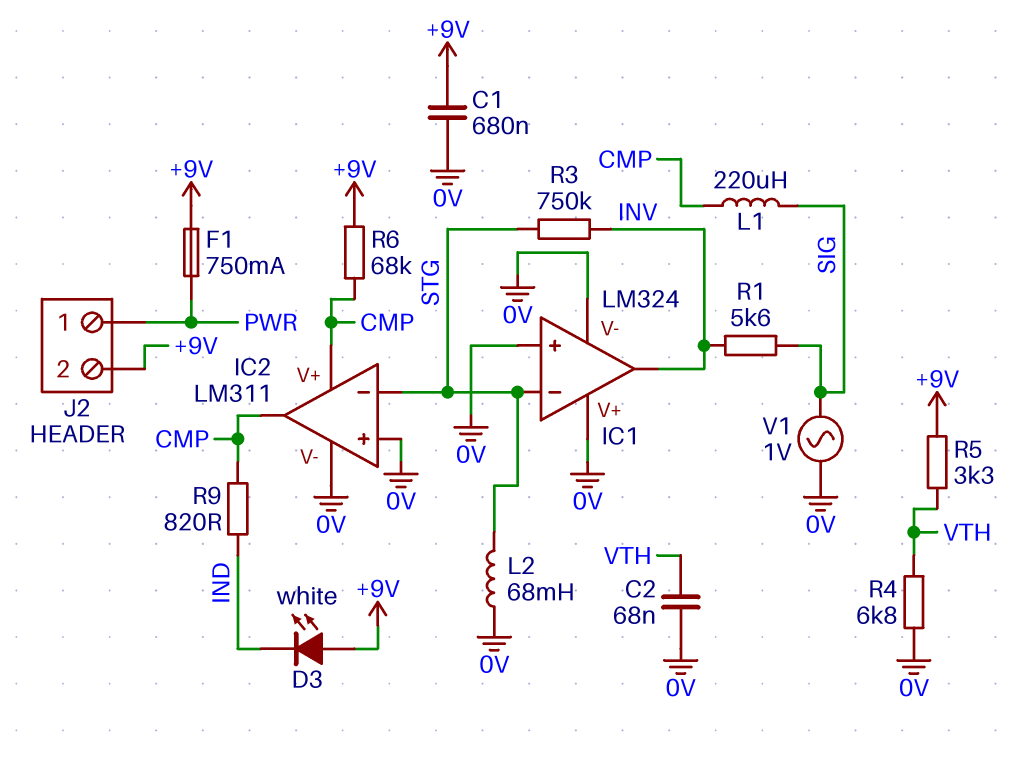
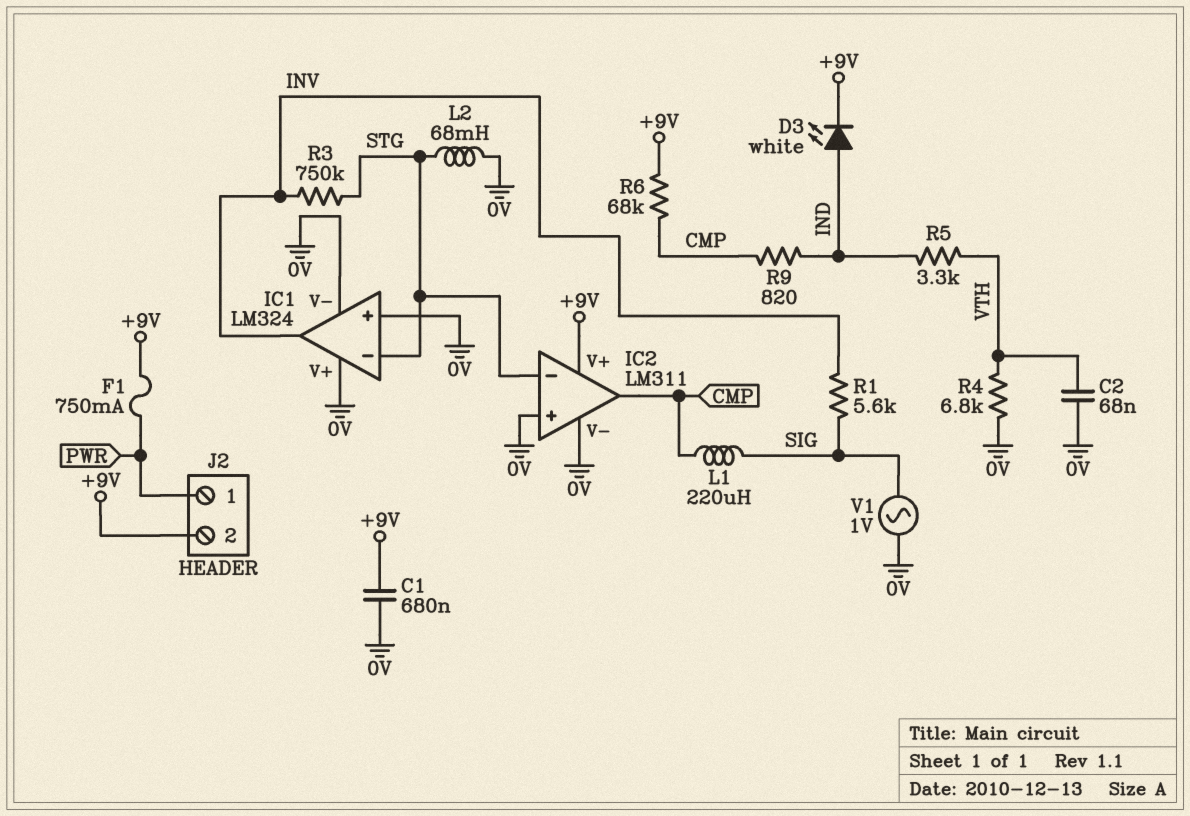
D3: LED white (A +9V, K IND) -> LED white (A IND, K +9V)
IC2 pin V+: CMP -> +9V
R5: 3.3k (+9V, VTH) -> 3.3k (IND, VTH)

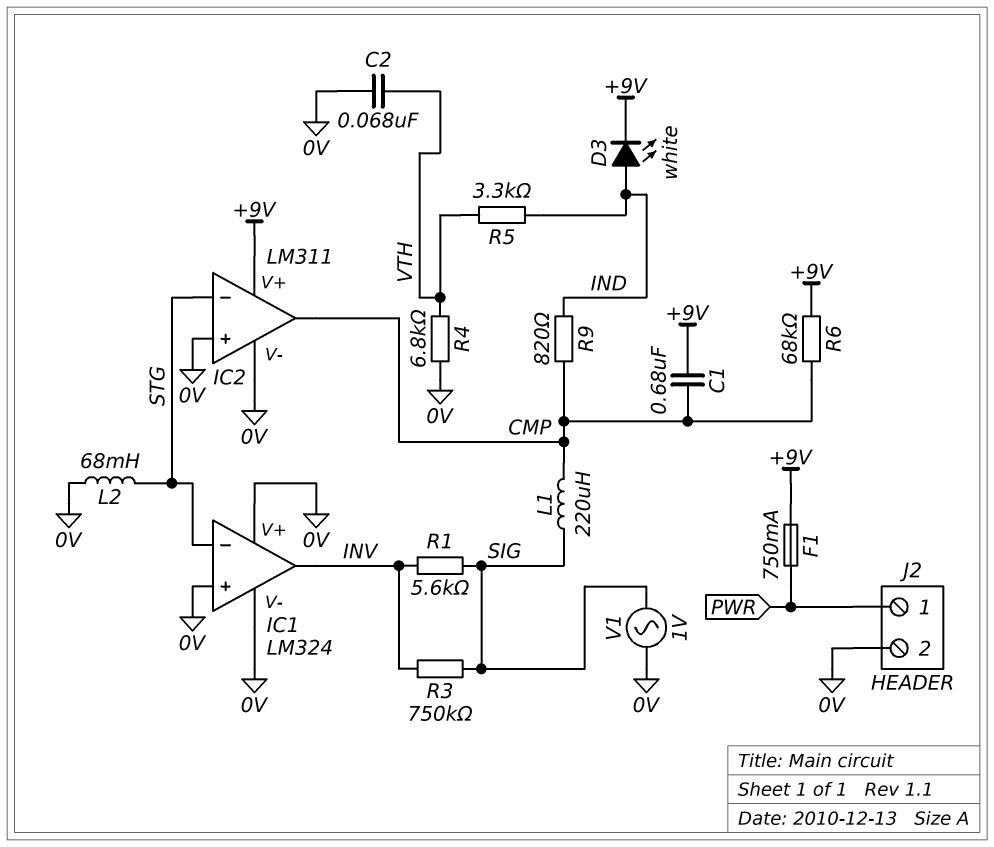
C1: 680nF (+9V, 0V) -> 680nF (+9V, CMP)
J2 pin 2: +9V -> 0V
R3: 750k (INV, STG) -> 750k (INV, SIG)

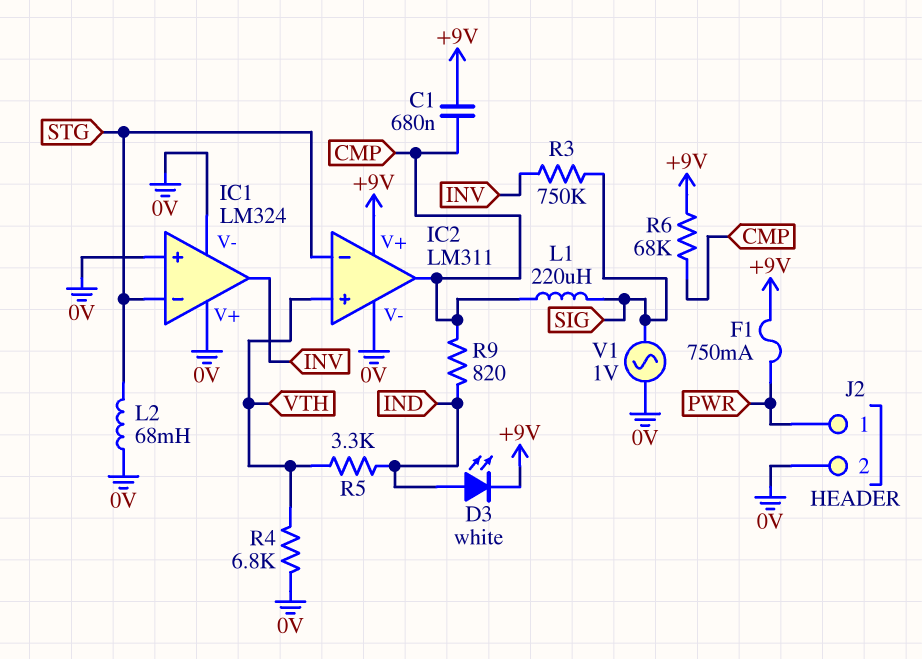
C2: 68nF (0V, VTH) -> none
IC2 pin in+: 0V -> VTH
R1: 5.6k (INV, SIG) -> none

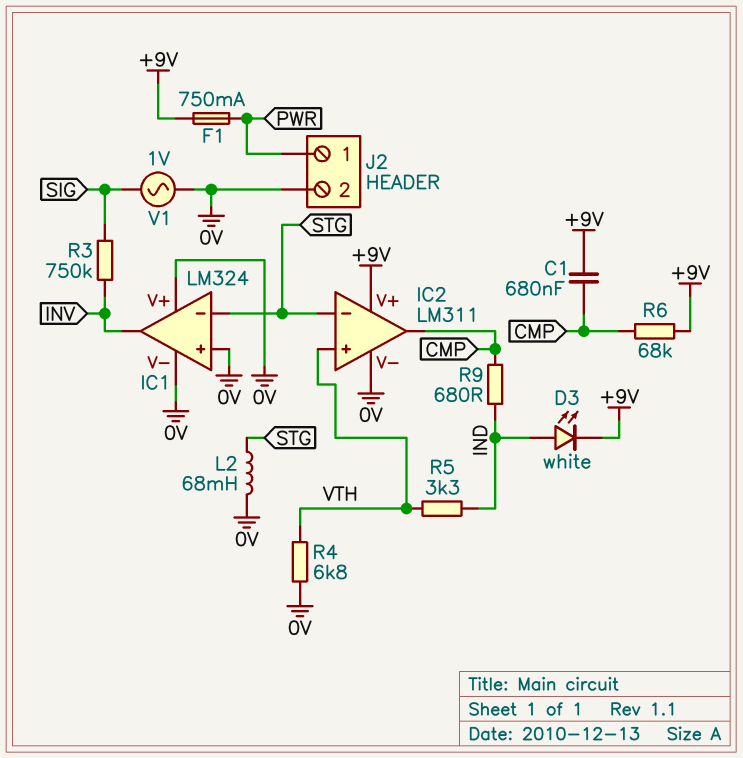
L1: 220uH (CMP, SIG) -> none
R9: 820 (CMP, IND) -> 680 (CMP, IND)

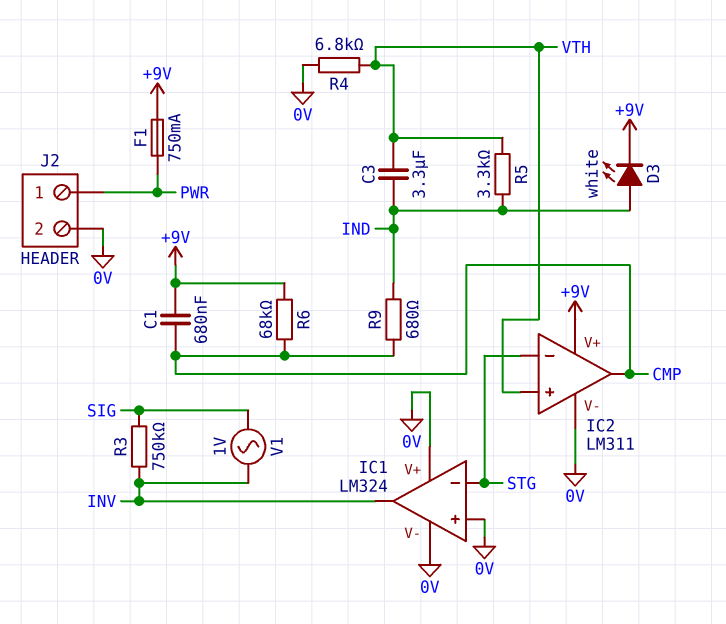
C3: none -> 3.3uF (IND, VTH)
L2: 68mH (0V, STG) -> none
V1: AC 1V (0V, SIG) -> AC 1V (INV, SIG)

